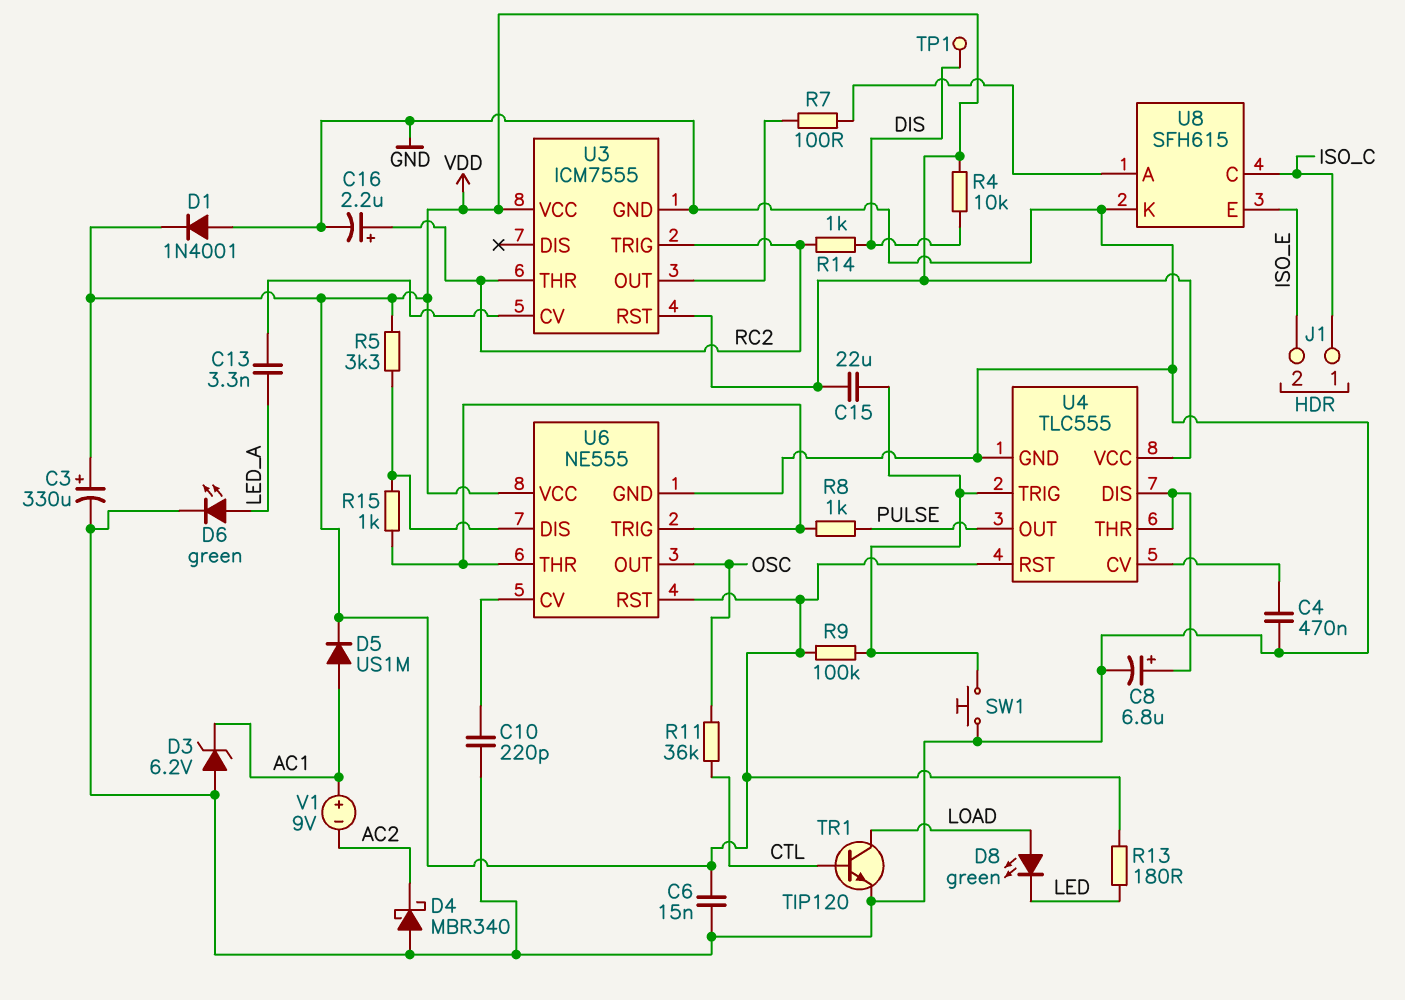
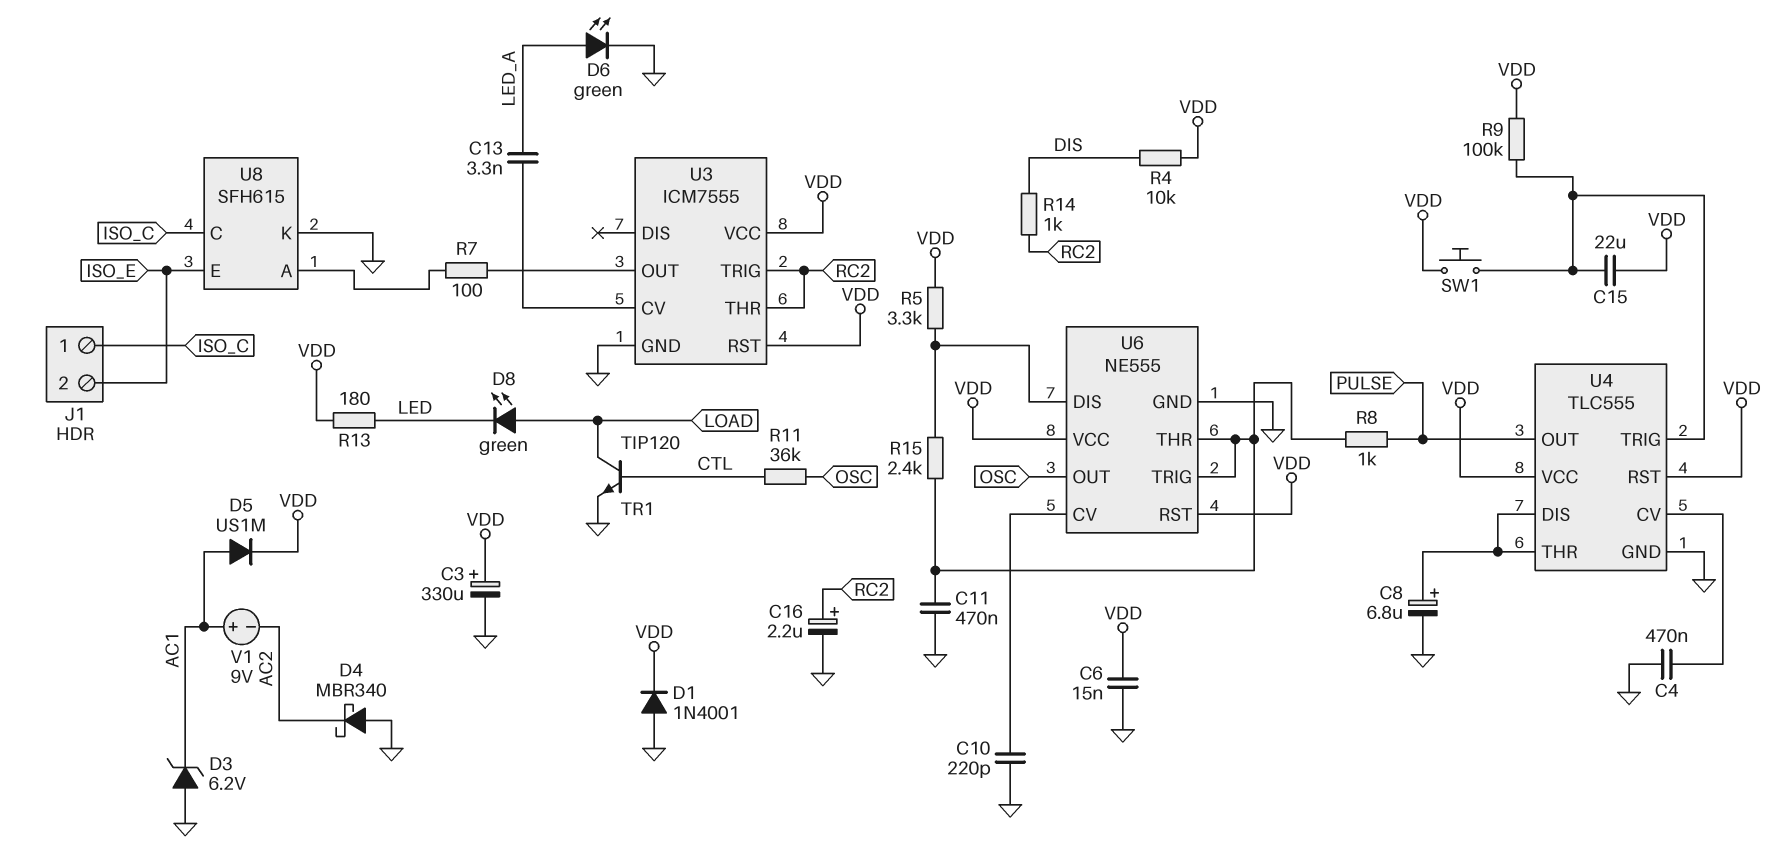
C11: none -> 470nF (GND, U6/THR)
R15: 1k (U6/DIS, U6/THR) -> 2.4k (U6/DIS, U6/THR)
SW1: button (GND, U4/TRIG) -> button (U4/TRIG, VDD)
TP1: test point (DIS) -> none

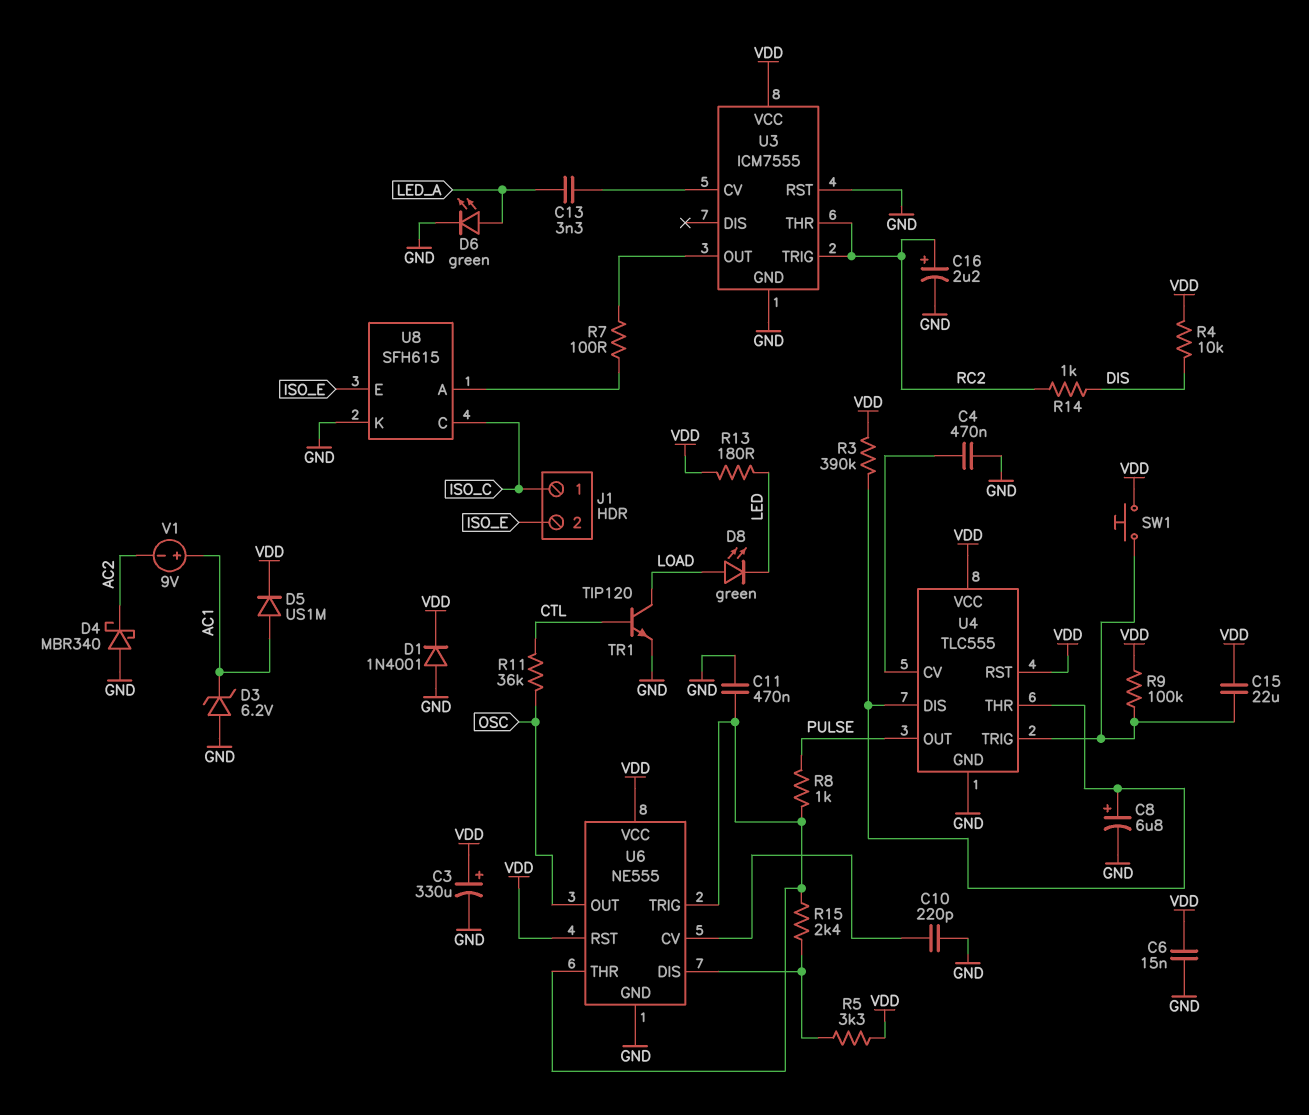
R3: none -> 390k (U4/DIS, VDD)
U3 pin RST: VDD -> GND

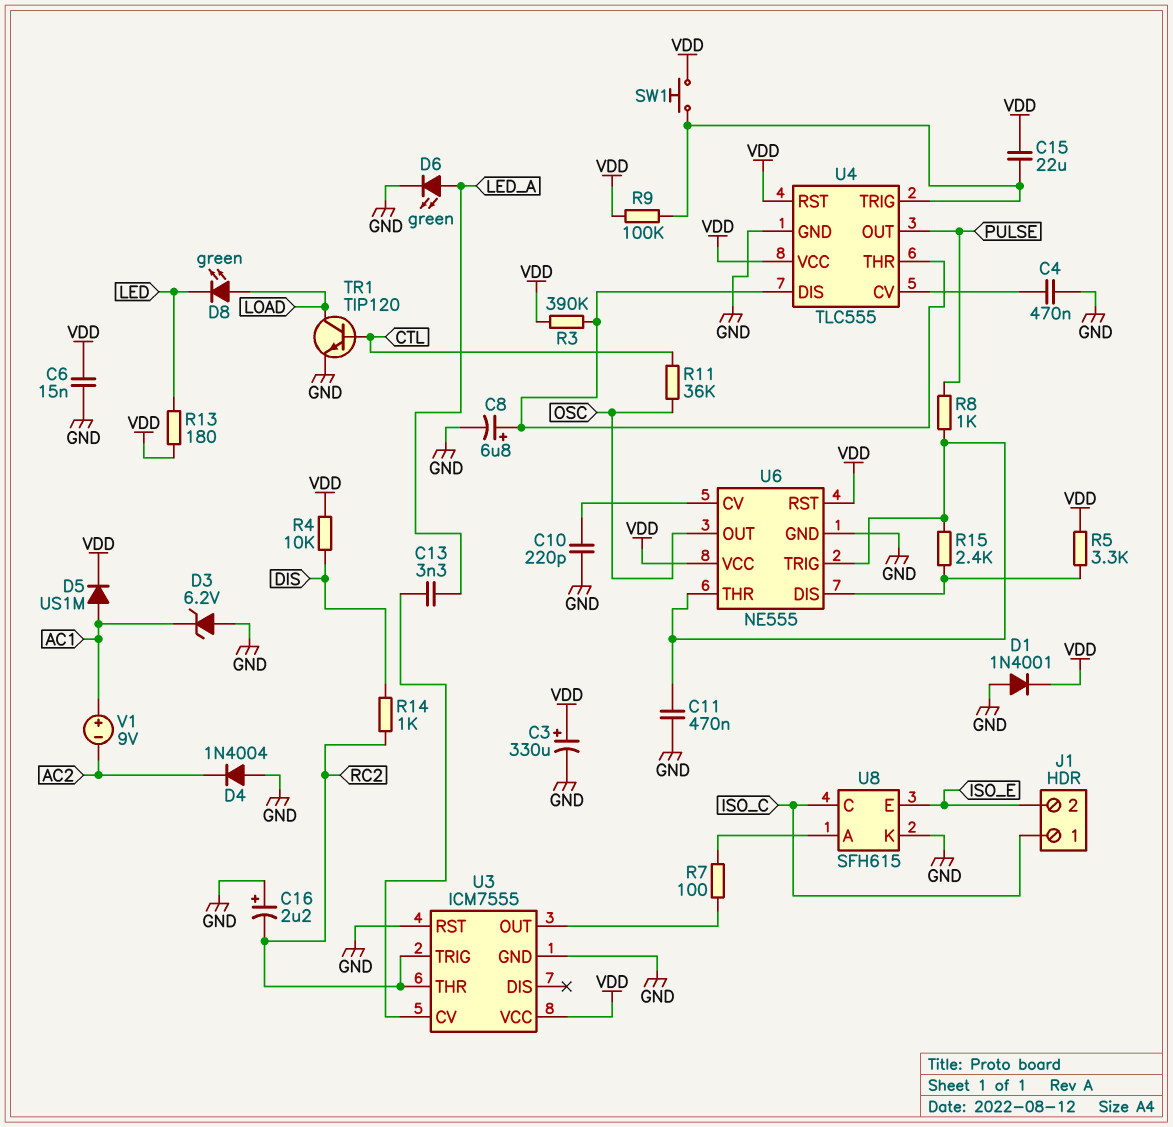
C16: 2.2uF (plus RC2, minus GND) -> 2.2uF (plus GND, minus RC2)
D4: schottky MBR340 (A GND, K AC2) -> diode 1N4004 (A GND, K AC2)

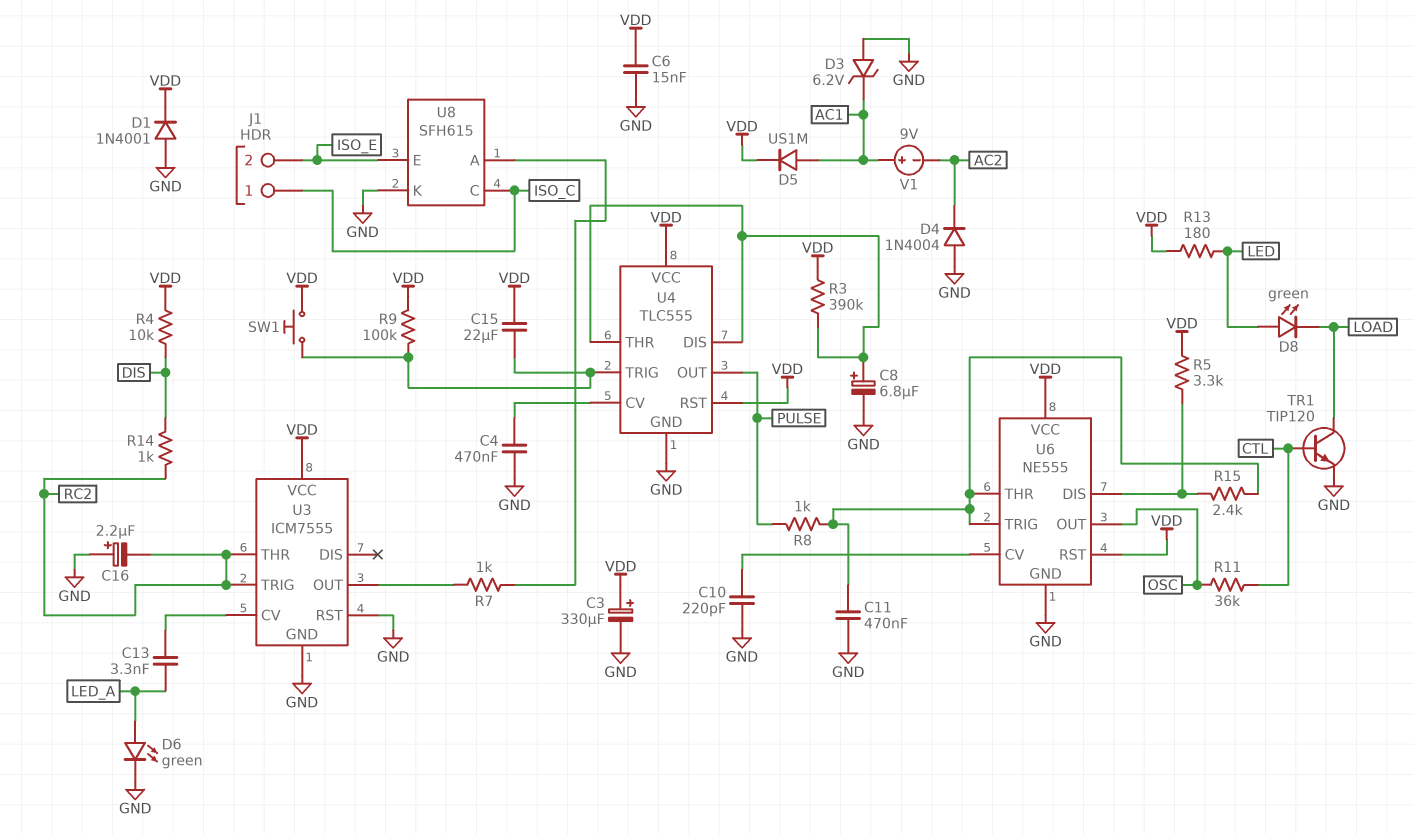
D8: LED green (A LOAD, K LED) -> LED green (A LED, K LOAD)
R7: 100 (U3/OUT, U8/A) -> 1k (U3/OUT, U8/A)

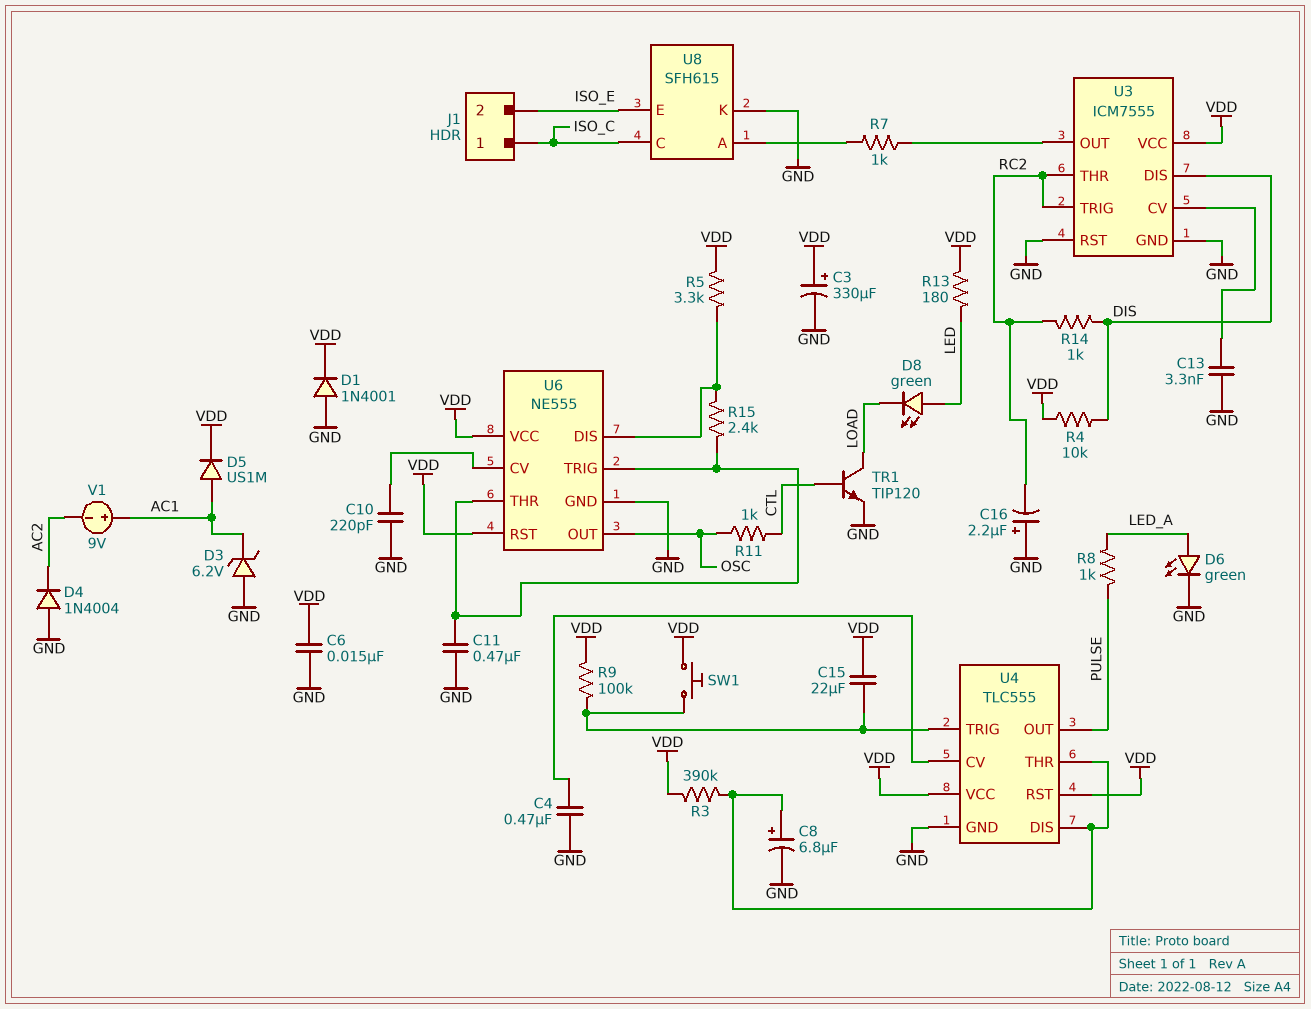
C13: 3.3nF (LED_A, U3/CV) -> 3.3nF (GND, U3/CV)
R8: 1k (PULSE, U6/THR) -> 1k (LED_A, PULSE)
R11: 36k (CTL, OSC) -> 1k (CTL, OSC)
U3 pin DIS: none -> DIS

